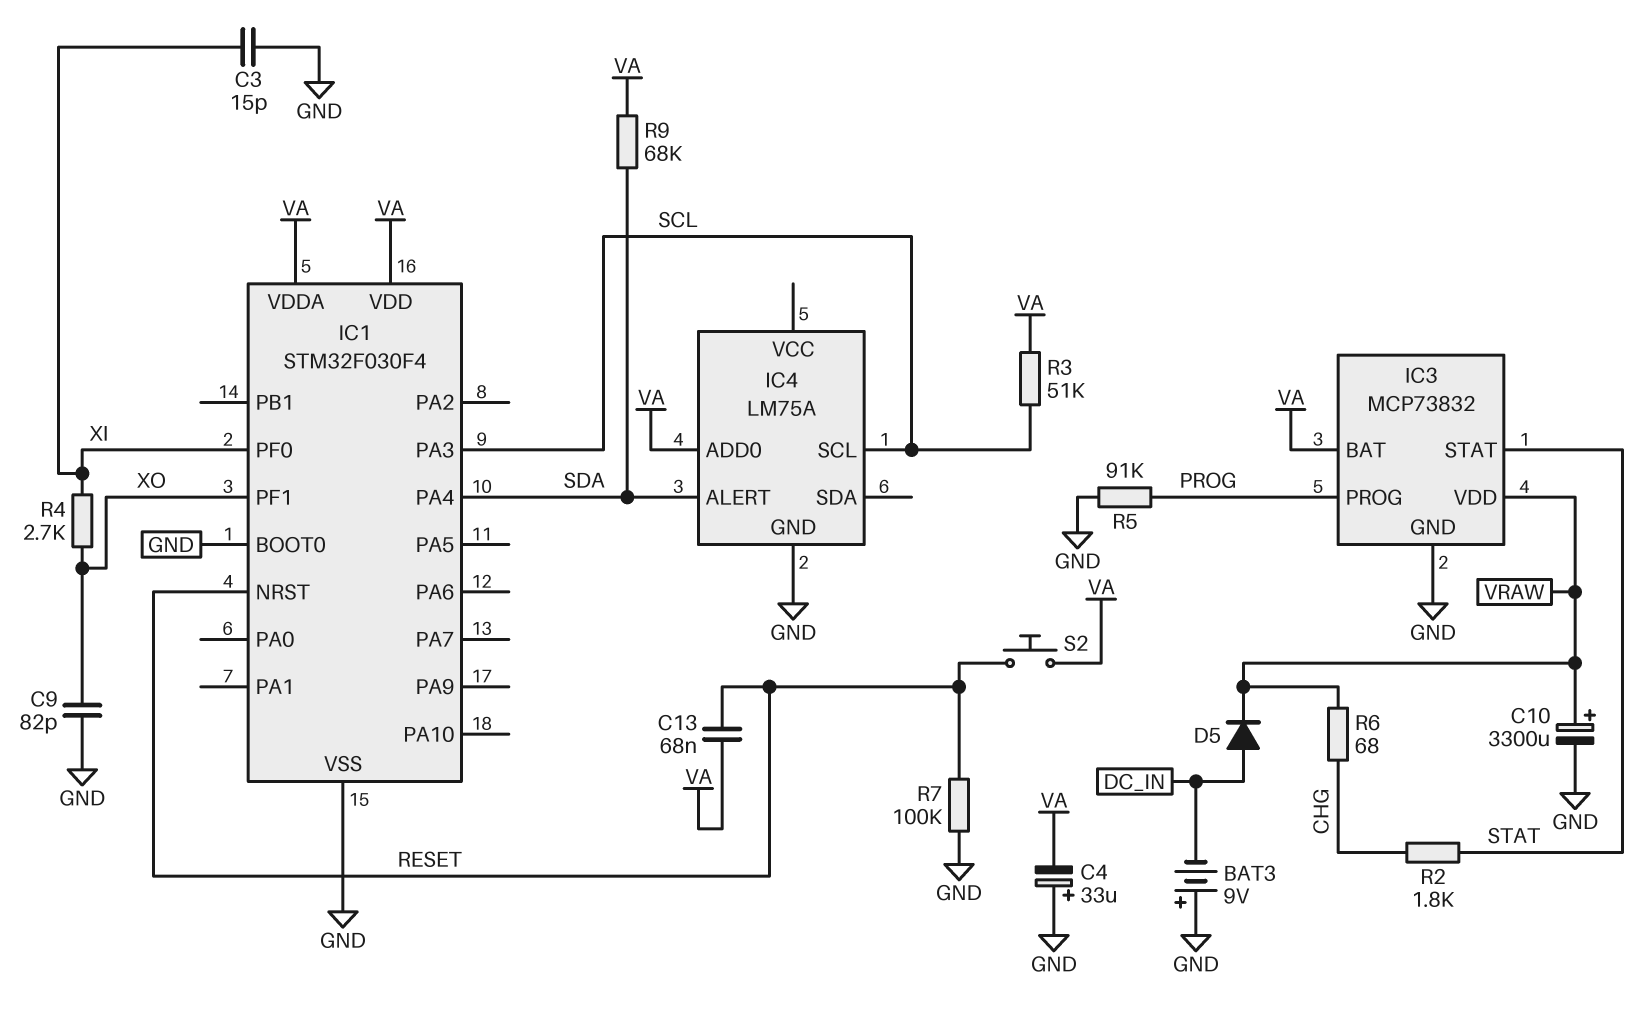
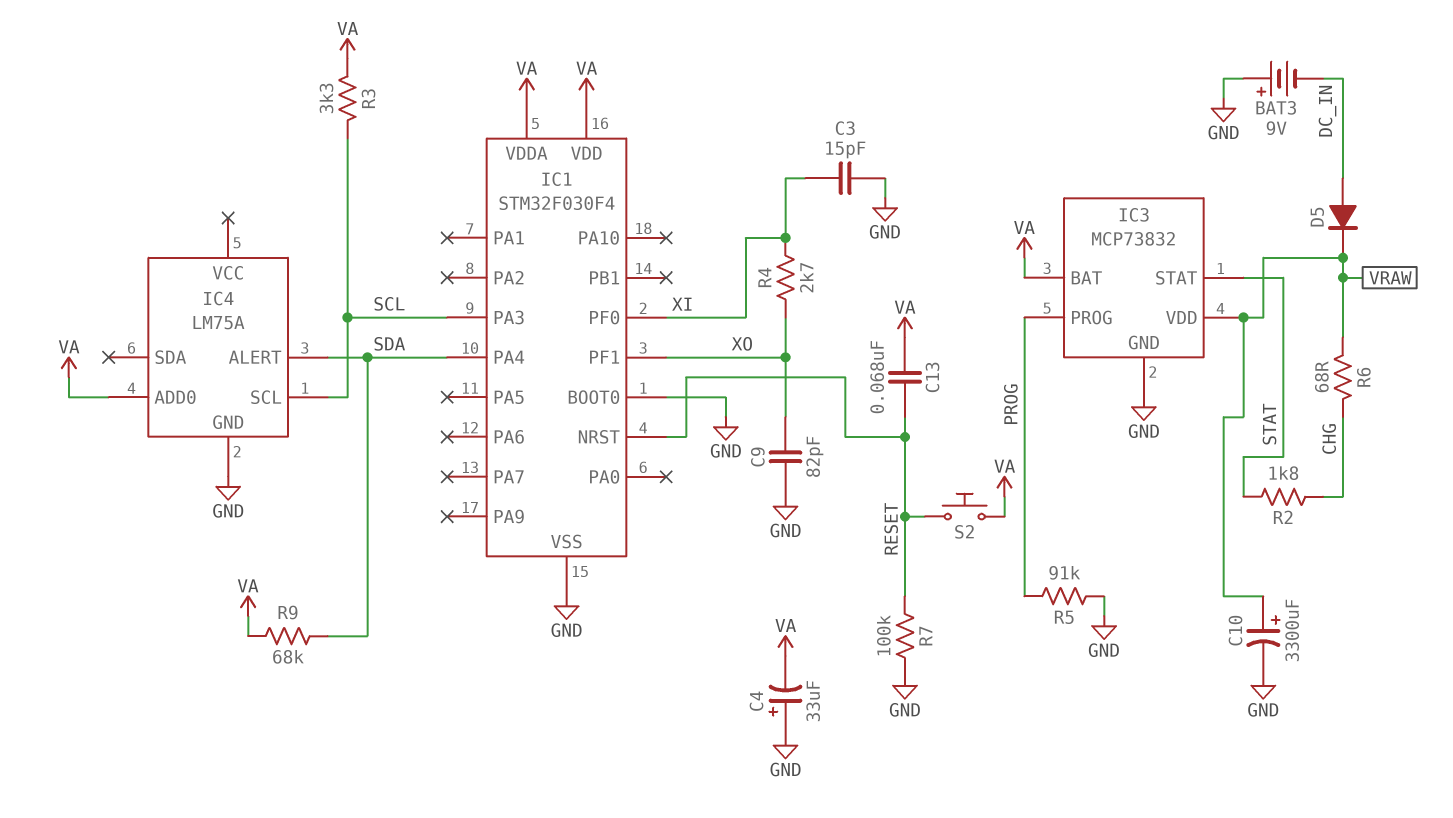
R3: 51k (SCL, VA) -> 3.3k (SCL, VA)

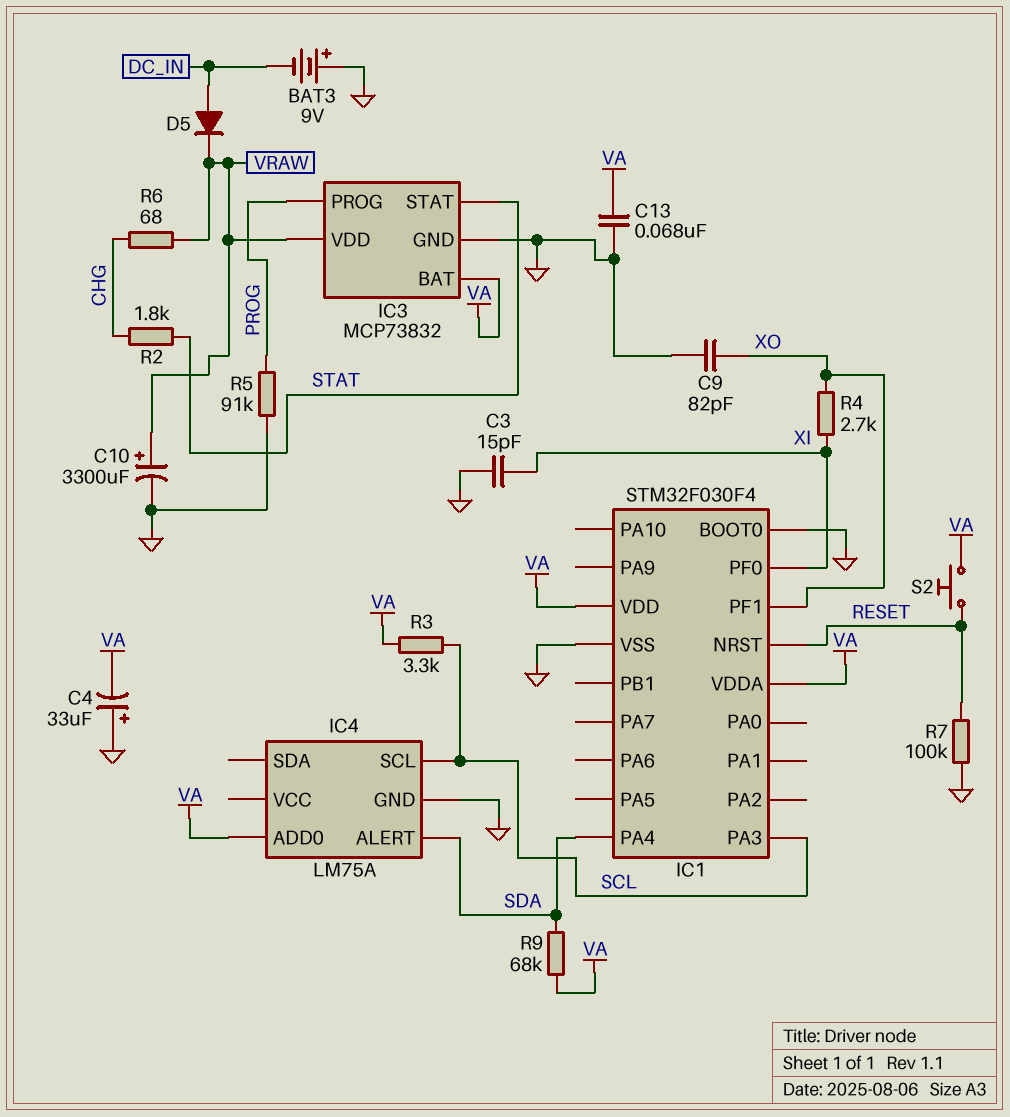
C13: 68nF (RESET, VA) -> 68nF (GND, VA)

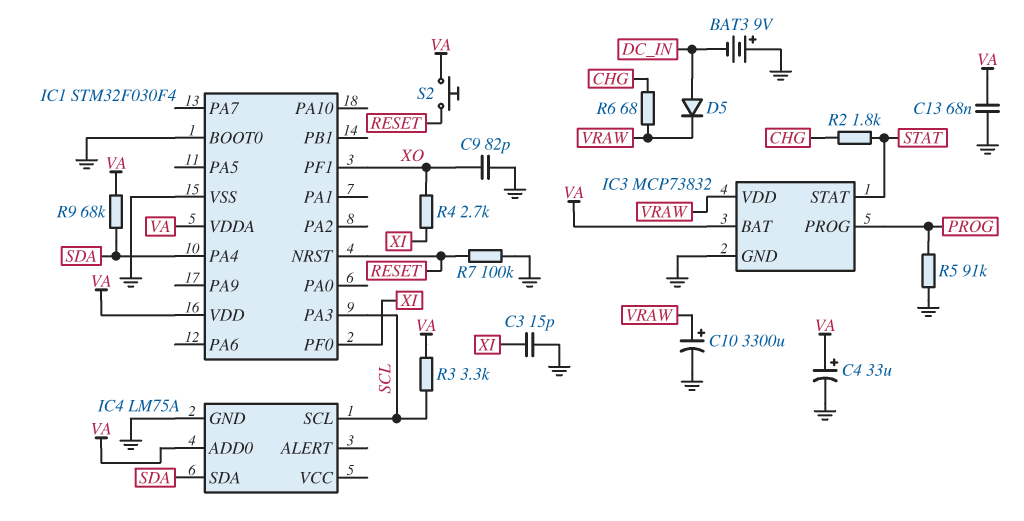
C4: 33uF (plus GND, minus VA) -> 33uF (plus VA, minus GND)
IC4 pin ALERT: SDA -> none
IC4 pin SDA: none -> SDA

